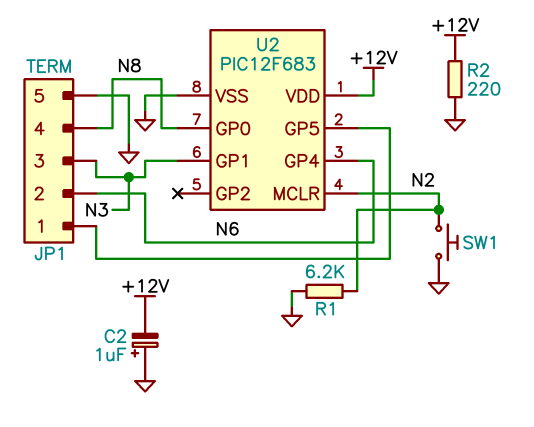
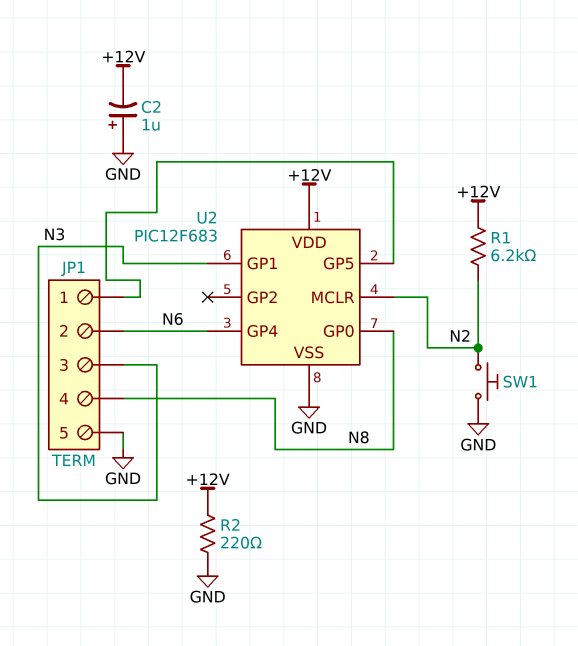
R1: 6.2k (GND, N2) -> 6.2k (+12V, N2)

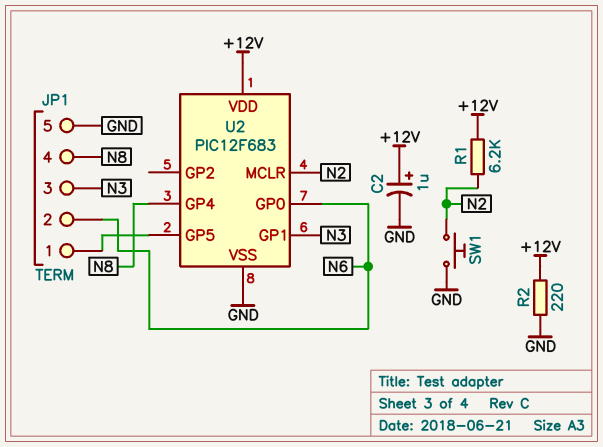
C2: 1uF (plus GND, minus +12V) -> 1uF (plus +12V, minus GND)
U2 pin GP0: N8 -> N6
U2 pin GP4: N6 -> N8

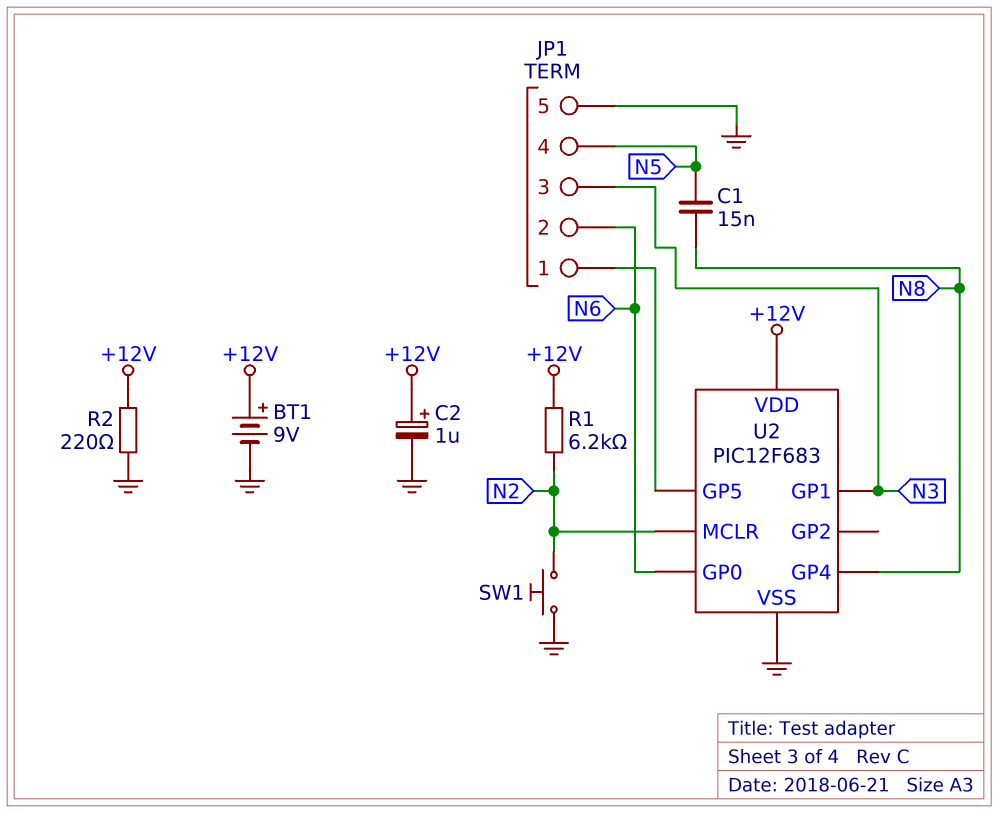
BT1: none -> 9V (plus +12V, minus GND)
C1: none -> 15nF (N5, N8)
JP1 pin 4: N8 -> N5

